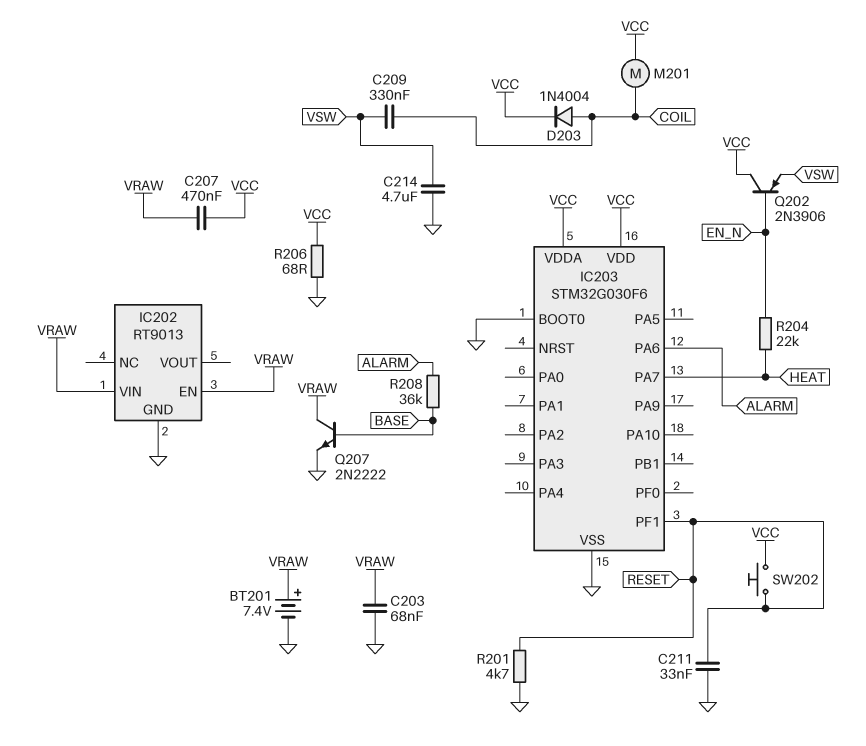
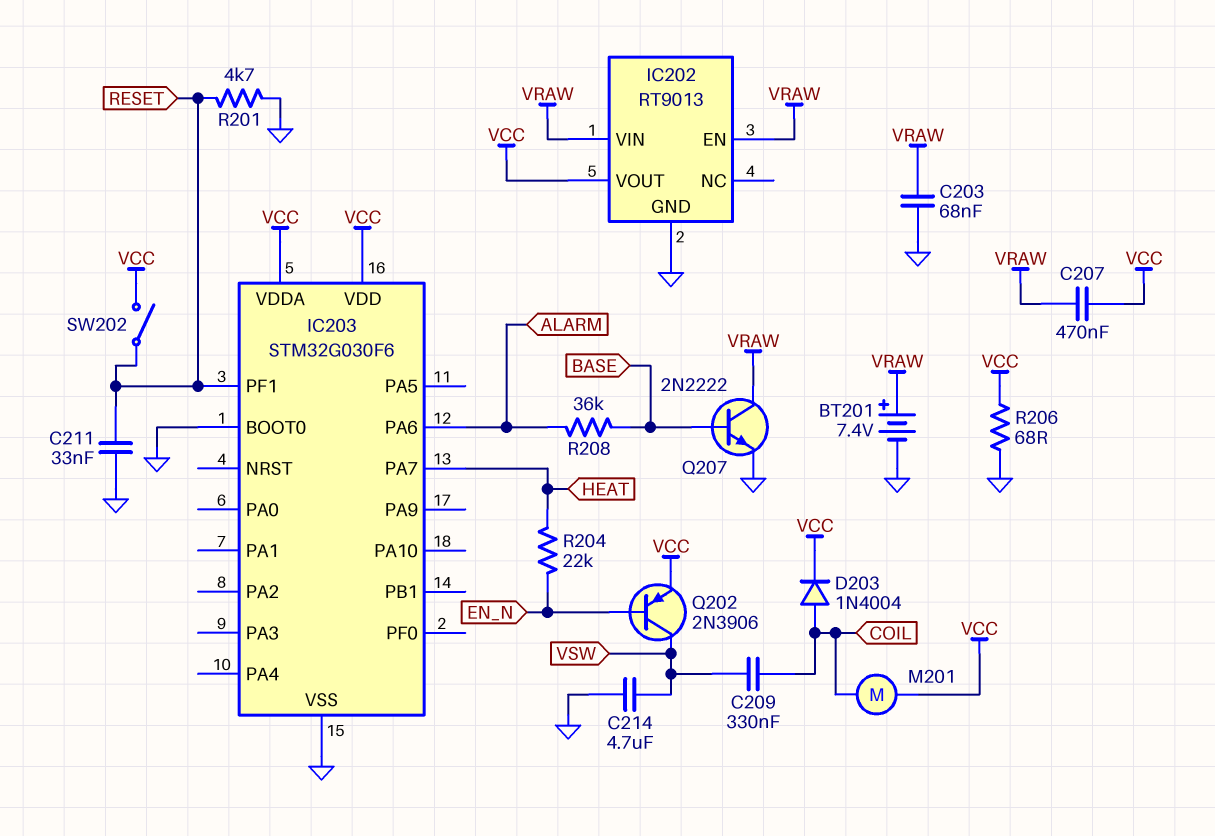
IC202 pin VOUT: none -> VCC
Q202: PNP 2N3906 (B EN_N, C VCC, E VSW) -> PNP 2N3906 (B EN_N, C VSW, E VCC)
SW202: button (RESET, VCC) -> switch (RESET, VCC)

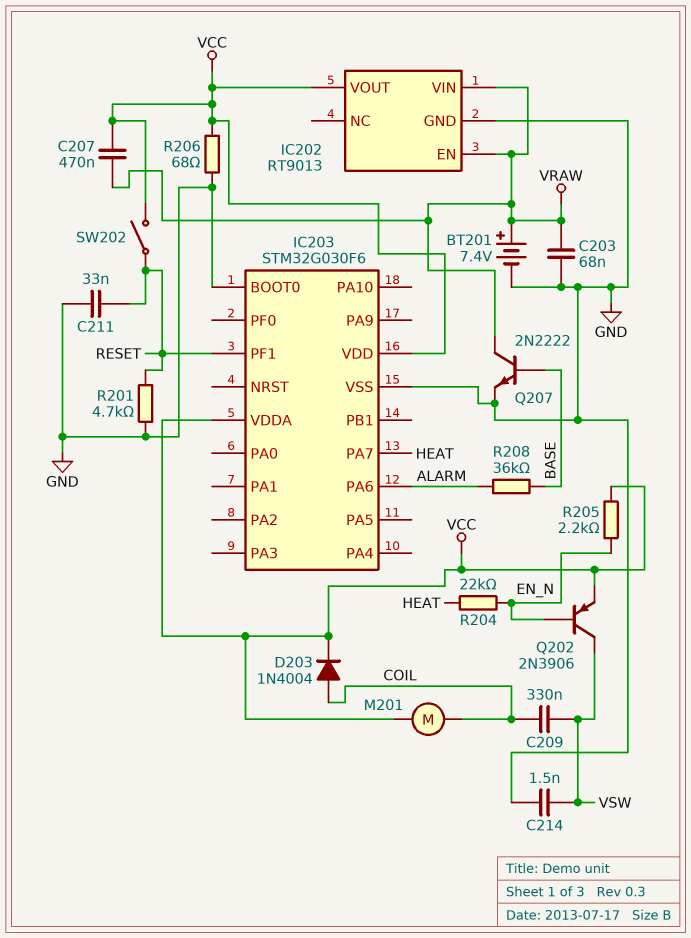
C214: 4.7uF (GND, VSW) -> 1.5nF (GND, VSW)
R205: none -> 2.2k (EN_N, VCC)

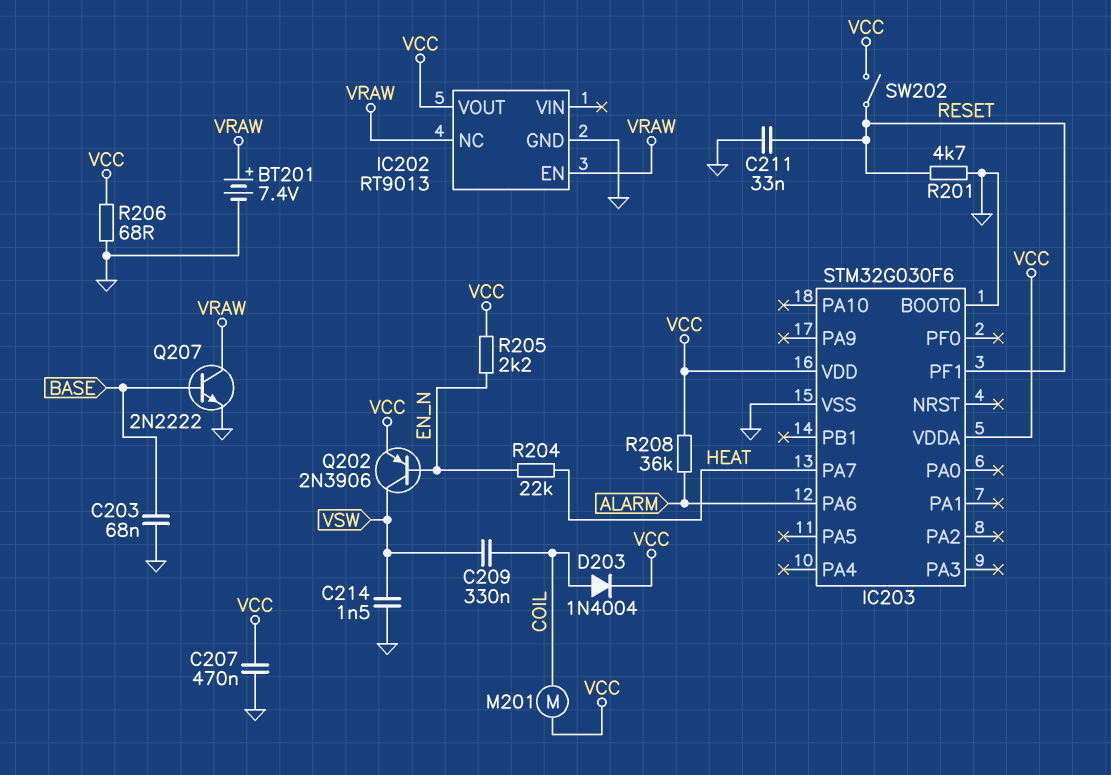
C203: 68nF (GND, VRAW) -> 68nF (BASE, GND)
C207: 470nF (VCC, VRAW) -> 470nF (GND, VCC)
IC202 pin NC: none -> VRAW
IC202 pin VIN: VRAW -> none
R208: 36k (ALARM, BASE) -> 36k (ALARM, VCC)

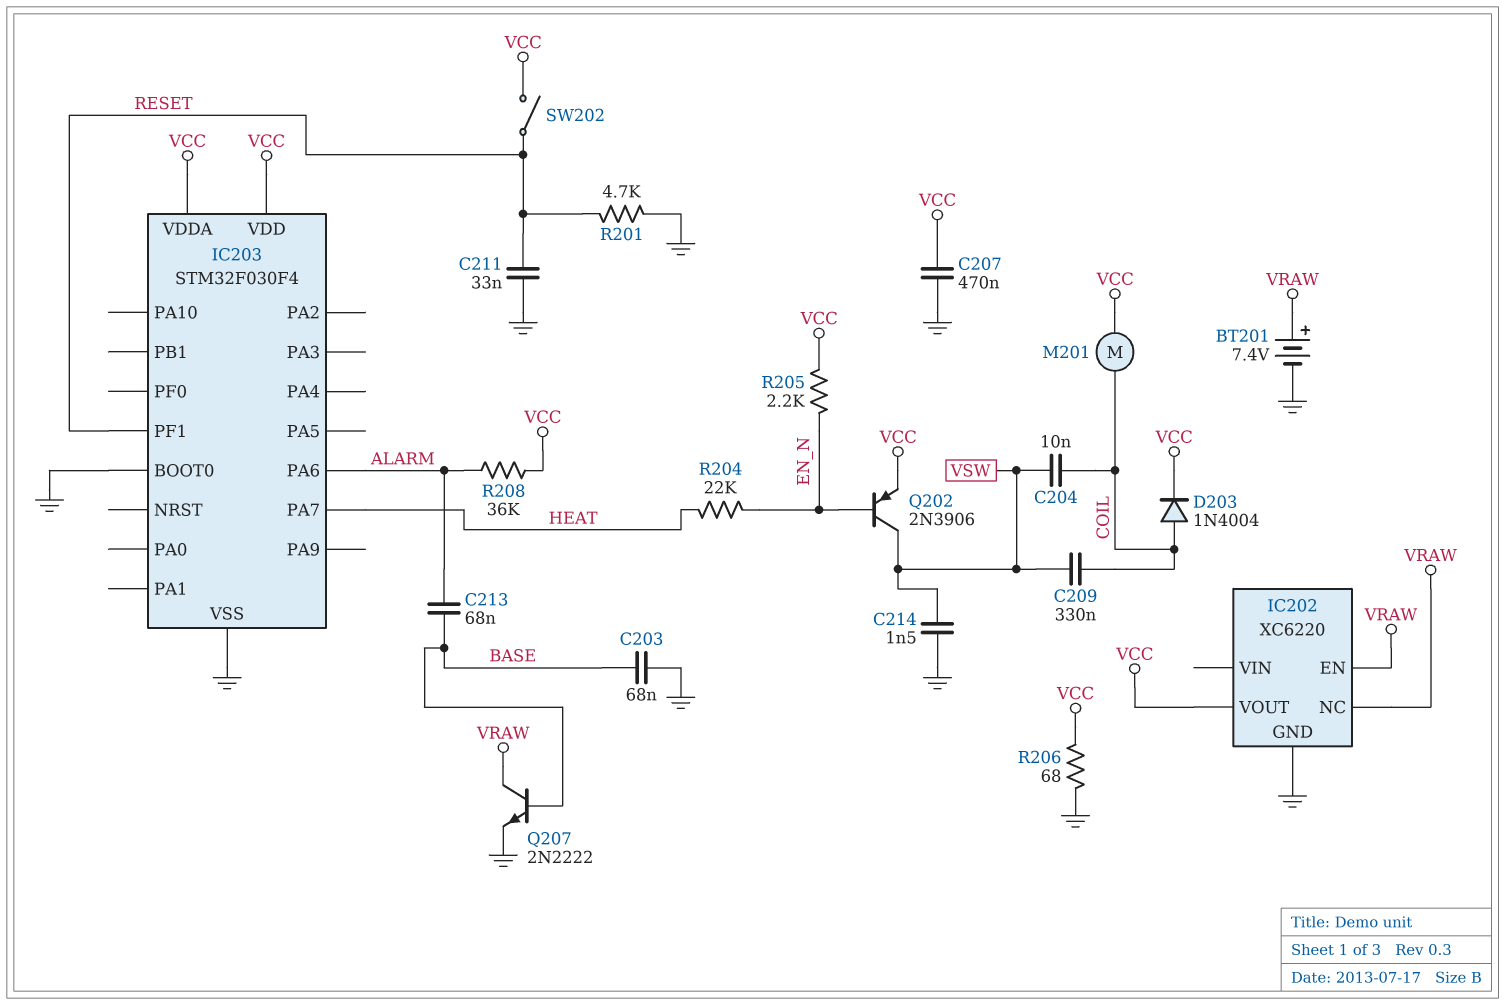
C204: none -> 10nF (COIL, VSW)
C213: none -> 68nF (ALARM, BASE)
IC202: RT9013 -> XC6220
IC203: STM32G030F6 -> STM32F030F4

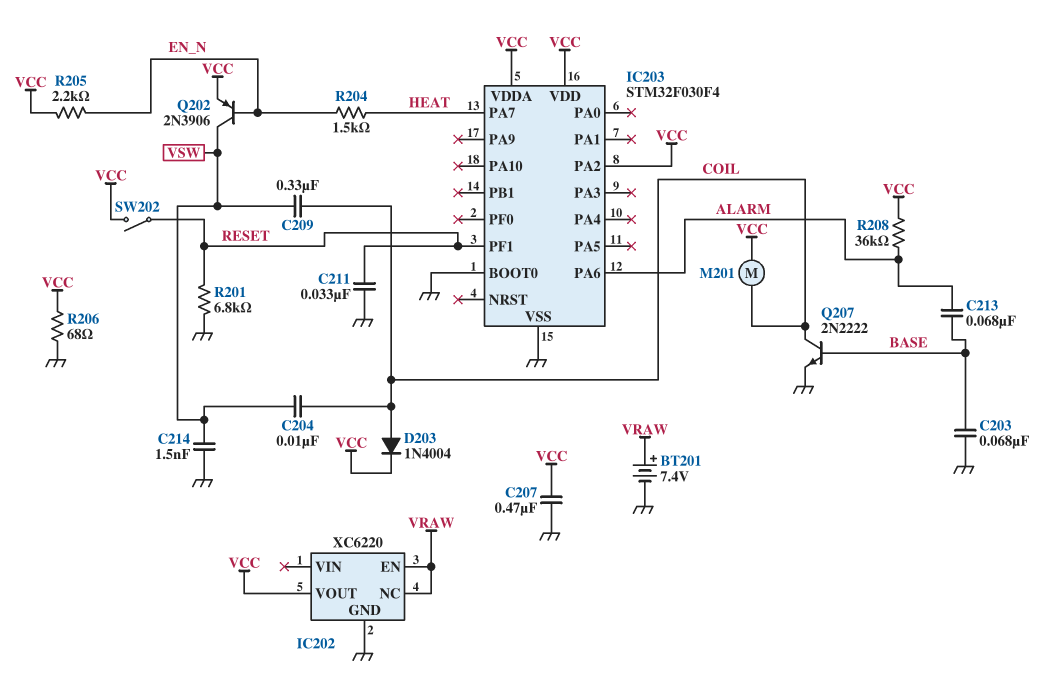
IC203 pin PA2: none -> VCC
Q207: NPN 2N2222 (B BASE, C VRAW, E GND) -> NPN 2N2222 (B BASE, C COIL, E GND)
R201: 4.7k (GND, RESET) -> 6.8k (GND, RESET)
R204: 22k (EN_N, HEAT) -> 1.5k (EN_N, HEAT)

